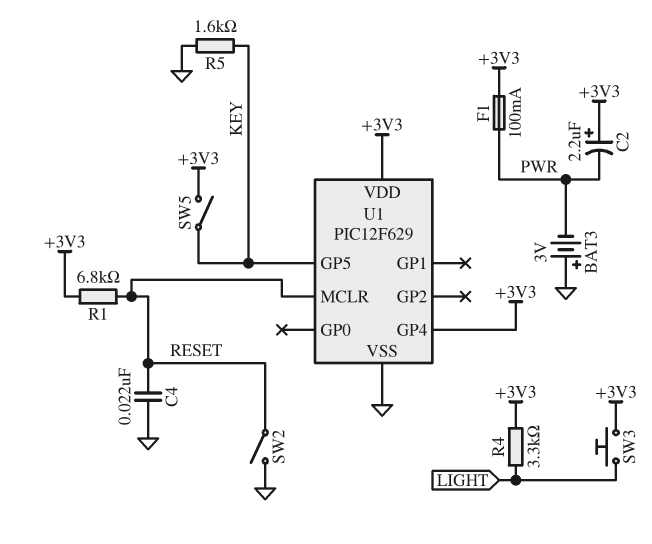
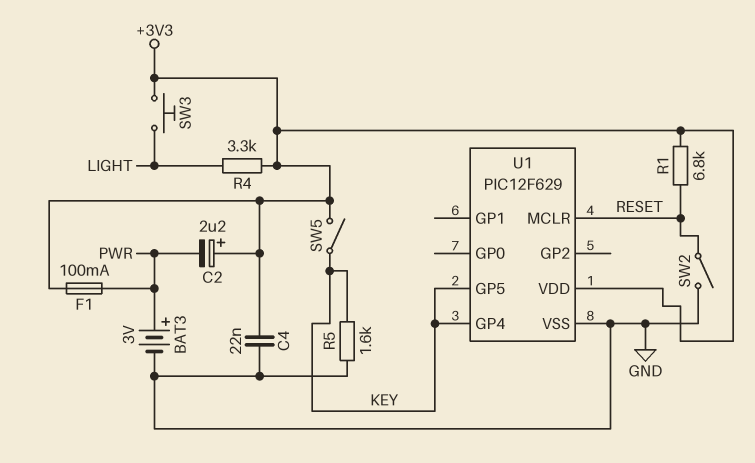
BAT3: 3V (plus GND, minus PWR) -> 3V (plus PWR, minus GND)
C4: 22nF (GND, RESET) -> 22nF (+3V3, GND)
U1 pin GP4: +3V3 -> KEY

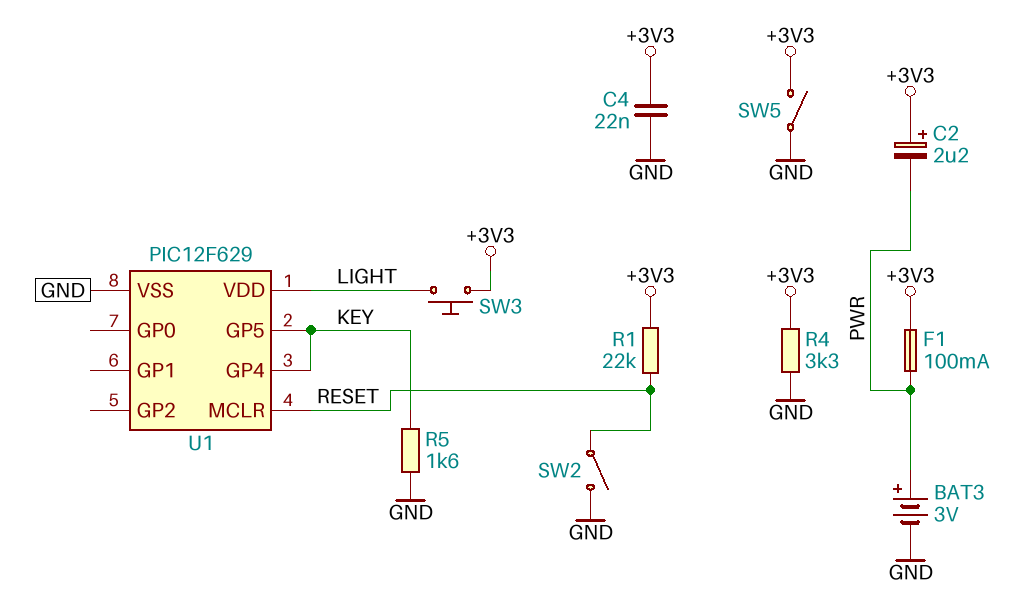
R1: 6.8k (+3V3, RESET) -> 22k (+3V3, RESET)
R4: 3.3k (+3V3, LIGHT) -> 3.3k (+3V3, GND)
SW5: switch (+3V3, KEY) -> switch (+3V3, GND)
U1 pin VDD: +3V3 -> LIGHT

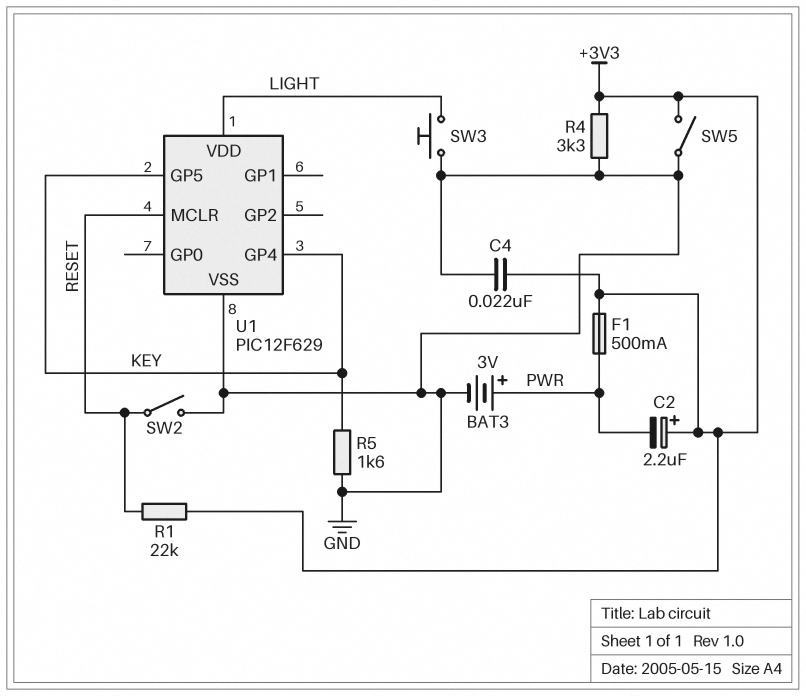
F1: 100mA (+3V3, PWR) -> 500mA (+3V3, PWR)
SW3: button (+3V3, LIGHT) -> button (GND, LIGHT)

